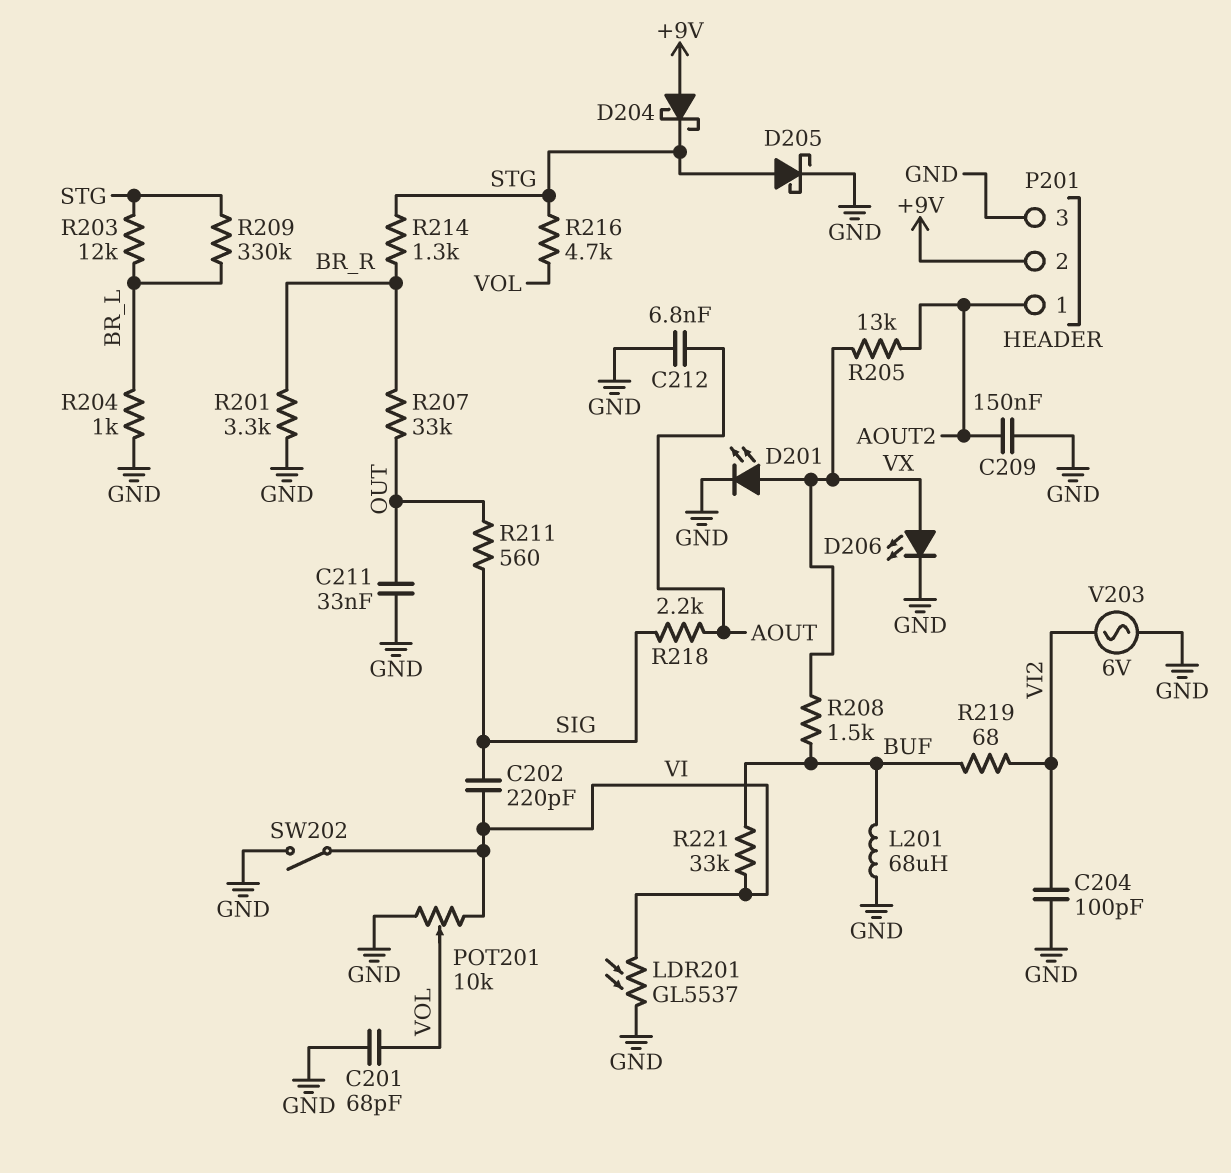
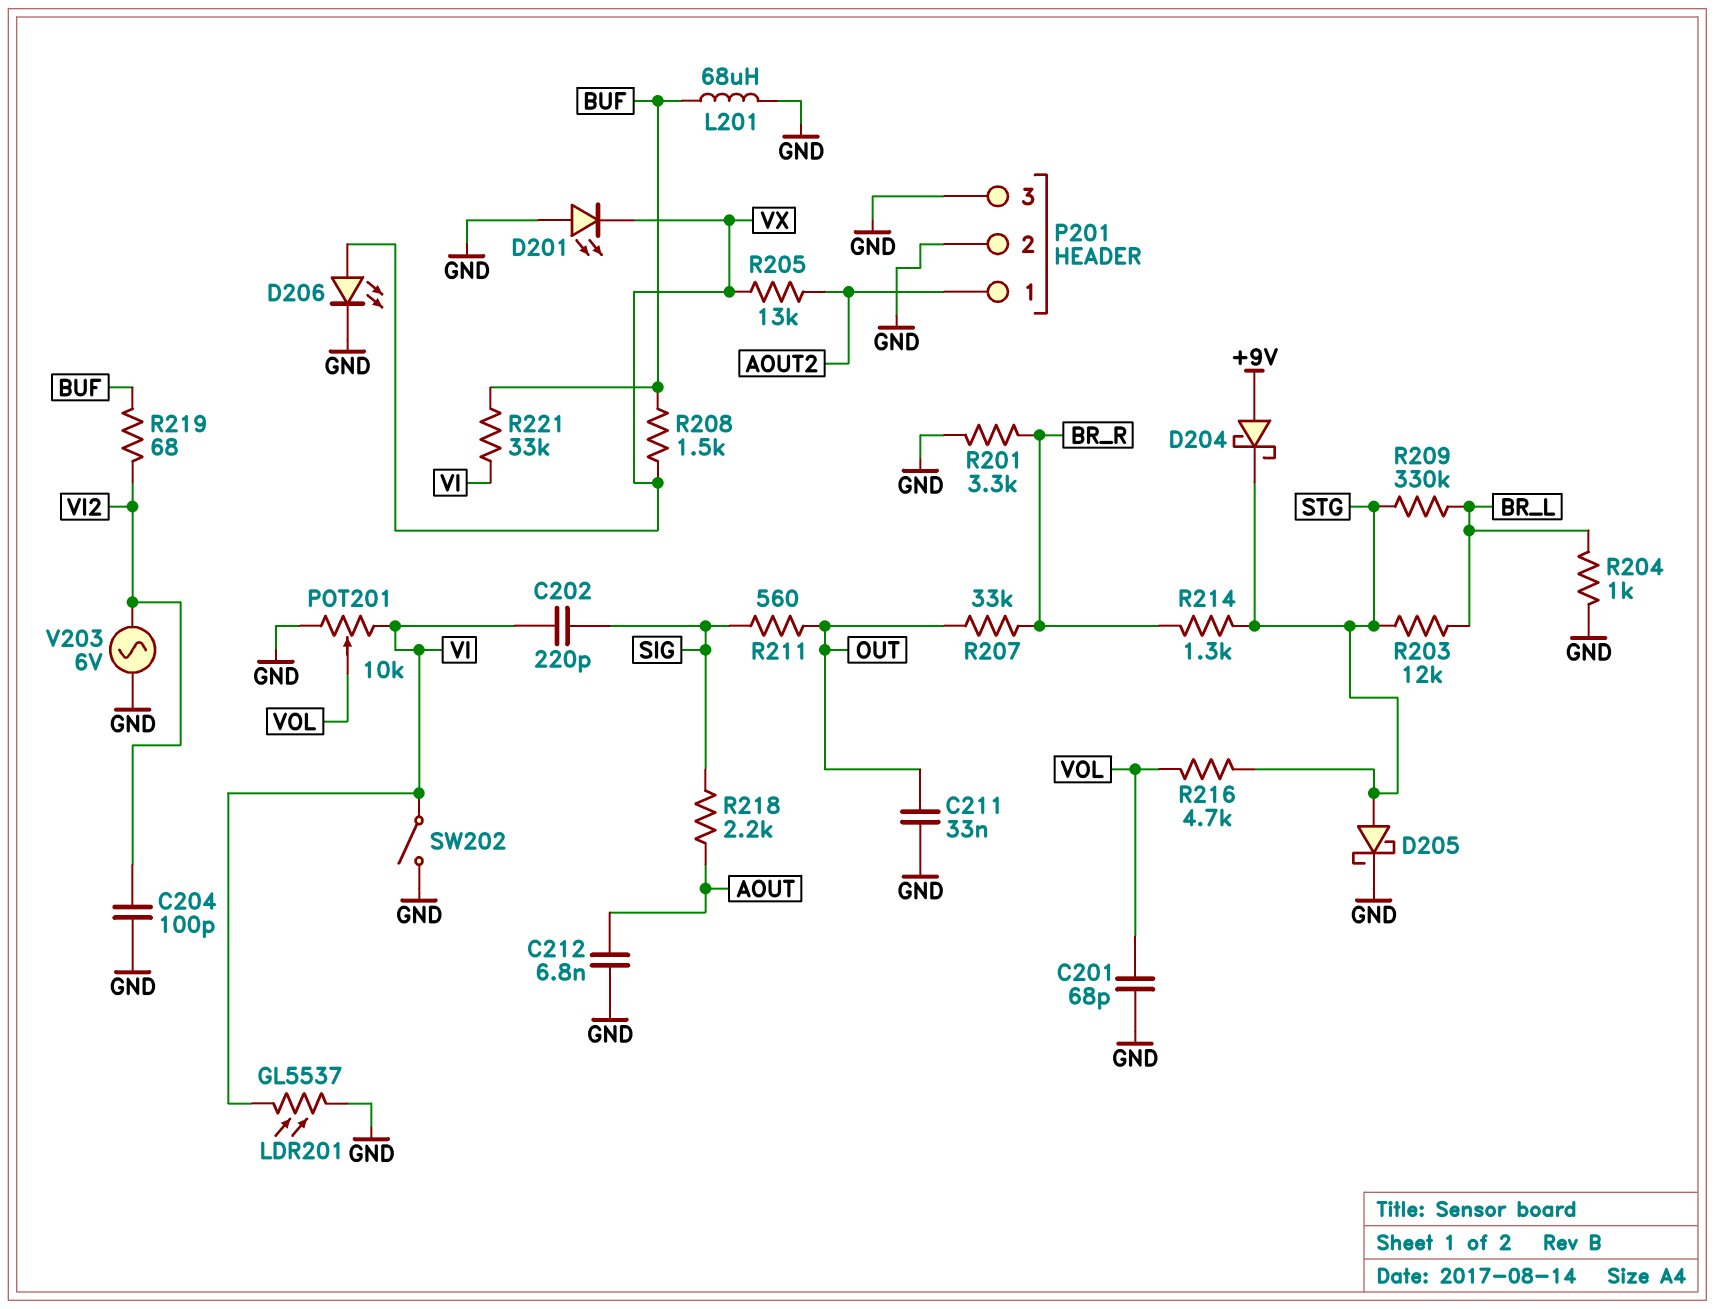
C209: 150nF (AOUT2, GND) -> none
D201: LED (A VX, K GND) -> LED (A GND, K VX)
P201 pin 2: +9V -> GND

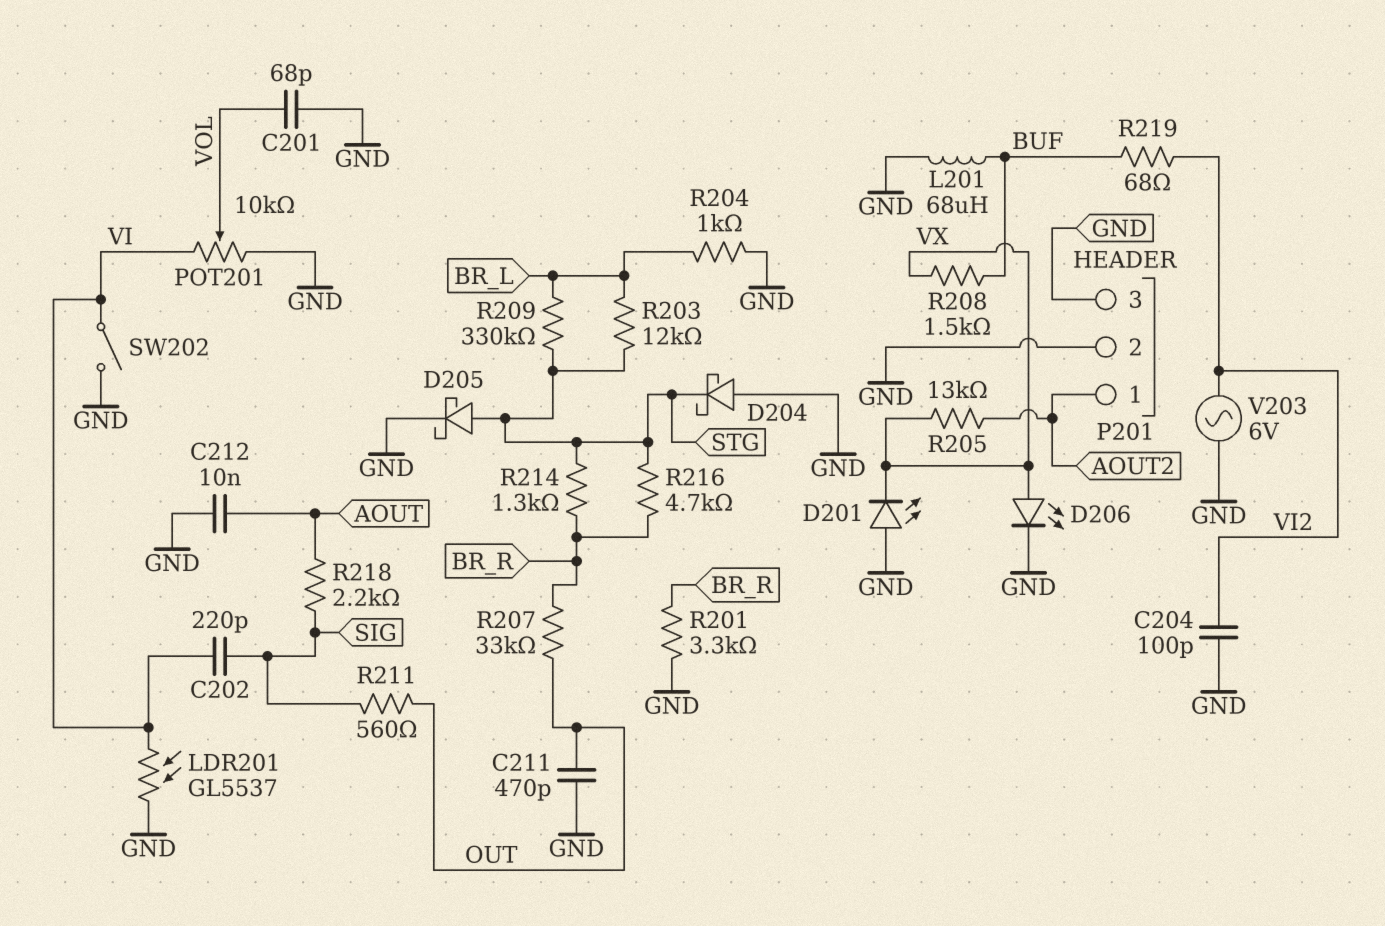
C211: 33nF (GND, OUT) -> 470pF (GND, OUT)
C212: 6.8nF (AOUT, GND) -> 10nF (AOUT, GND)
D204: schottky (A +9V, K STG) -> schottky (A GND, K STG)
R216: 4.7k (STG, VOL) -> 4.7k (BR_R, STG)
R221: 33k (BUF, VI) -> none

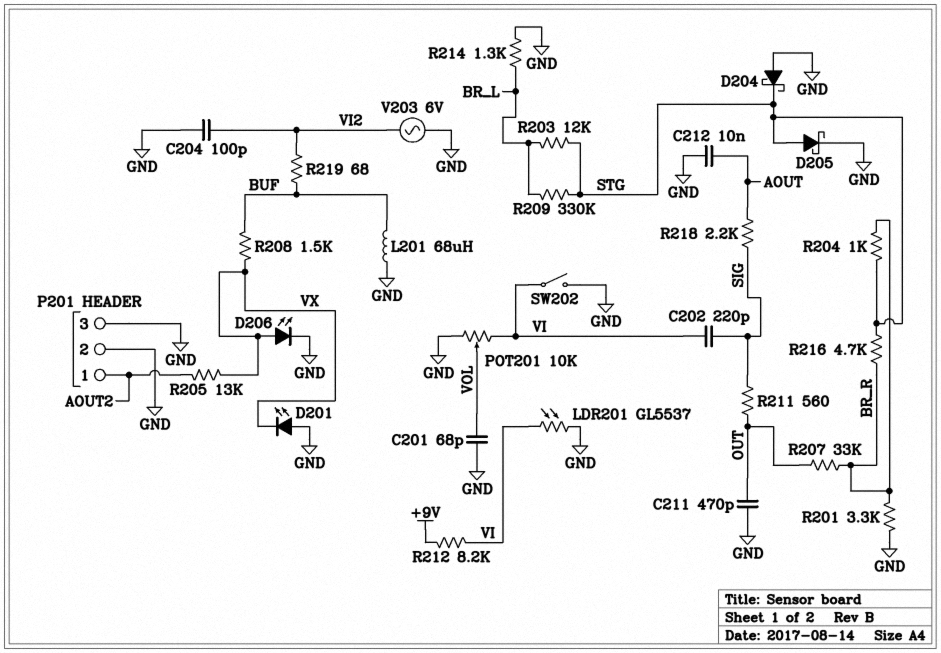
R204: 1k (BR_L, GND) -> 1k (BR_R, STG)
R212: none -> 8.2k (+9V, VI)
R214: 1.3k (BR_R, STG) -> 1.3k (BR_L, GND)

